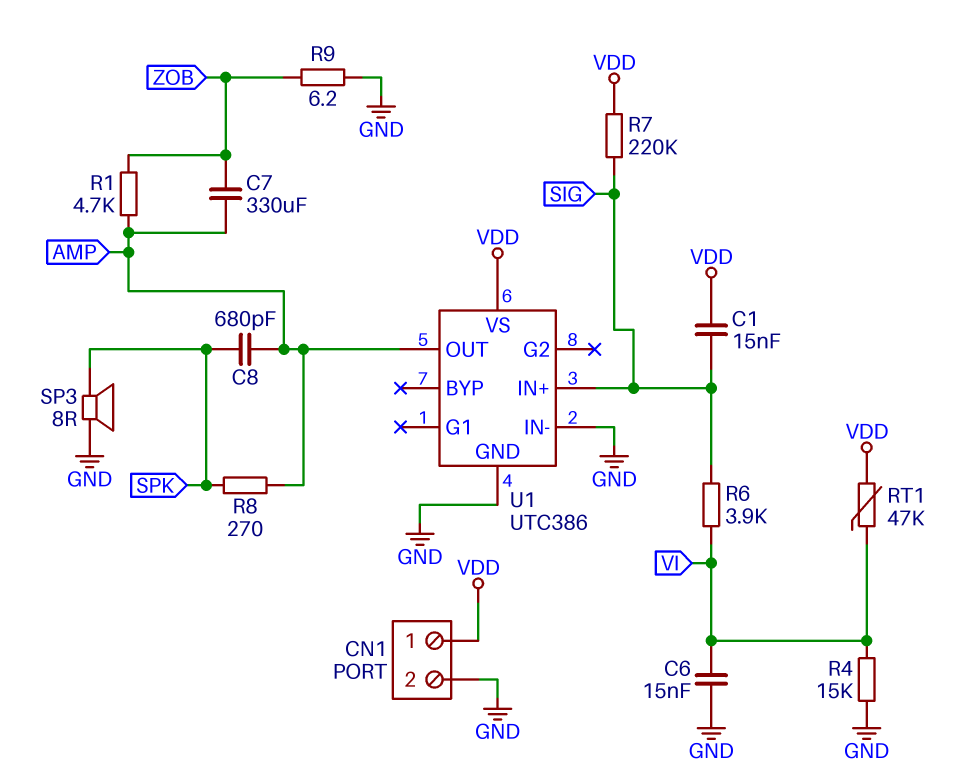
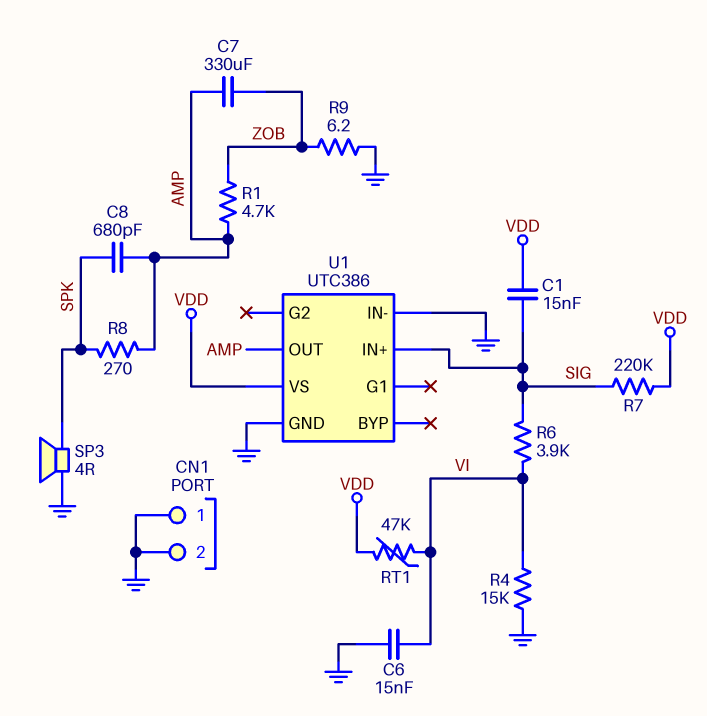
CN1 pin 1: VDD -> GND
SP3: speaker 8R (GND, SPK) -> speaker 4R (GND, SPK)

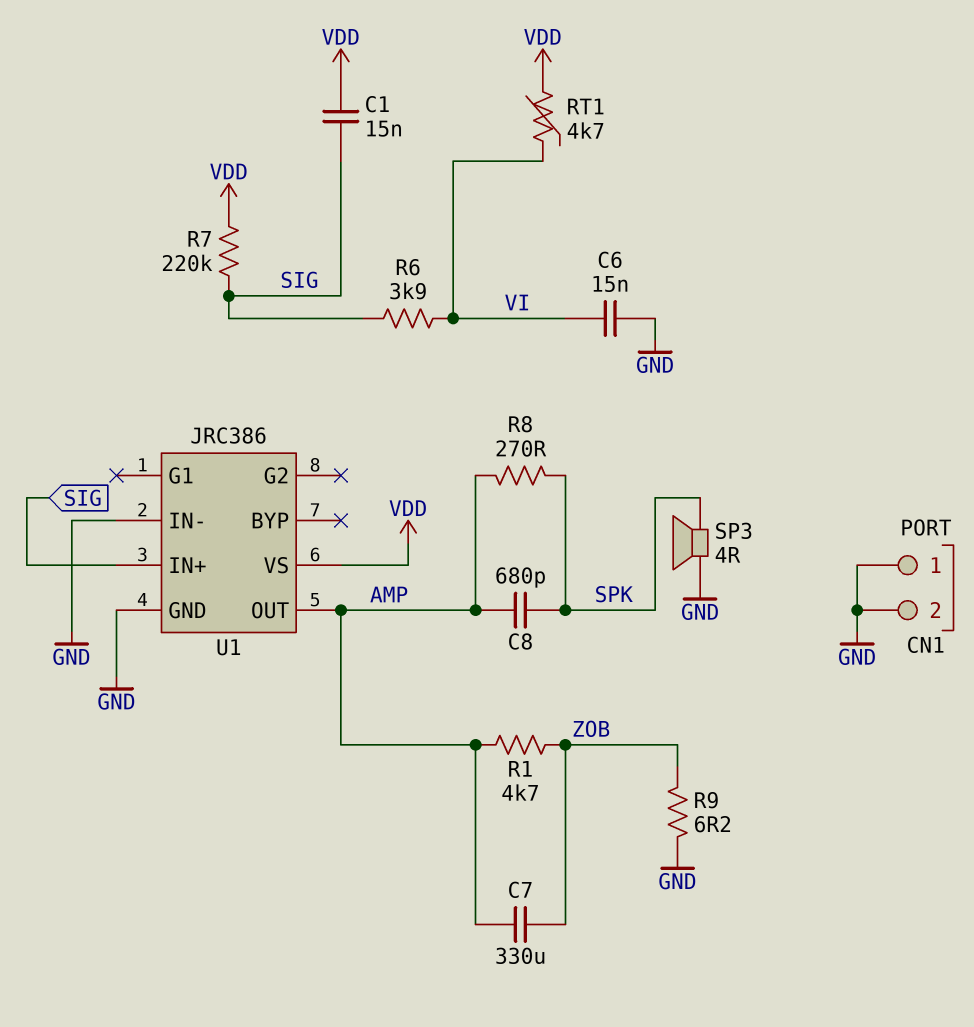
R4: 15k (GND, VI) -> none
RT1: 47k (VDD, VI) -> 4.7k (VDD, VI)
U1: UTC386 -> JRC386

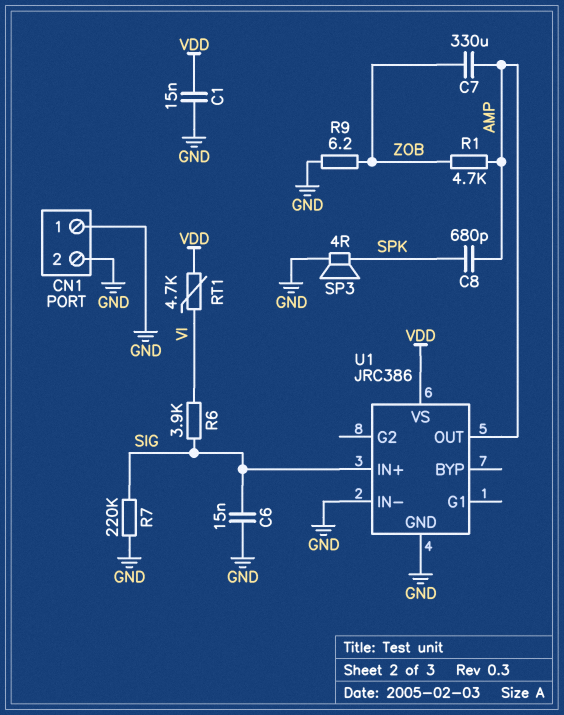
C1: 15nF (SIG, VDD) -> 15nF (GND, VDD)
C6: 15nF (GND, VI) -> 15nF (GND, SIG)
R7: 220k (SIG, VDD) -> 220k (GND, SIG)
R8: 270 (AMP, SPK) -> none

